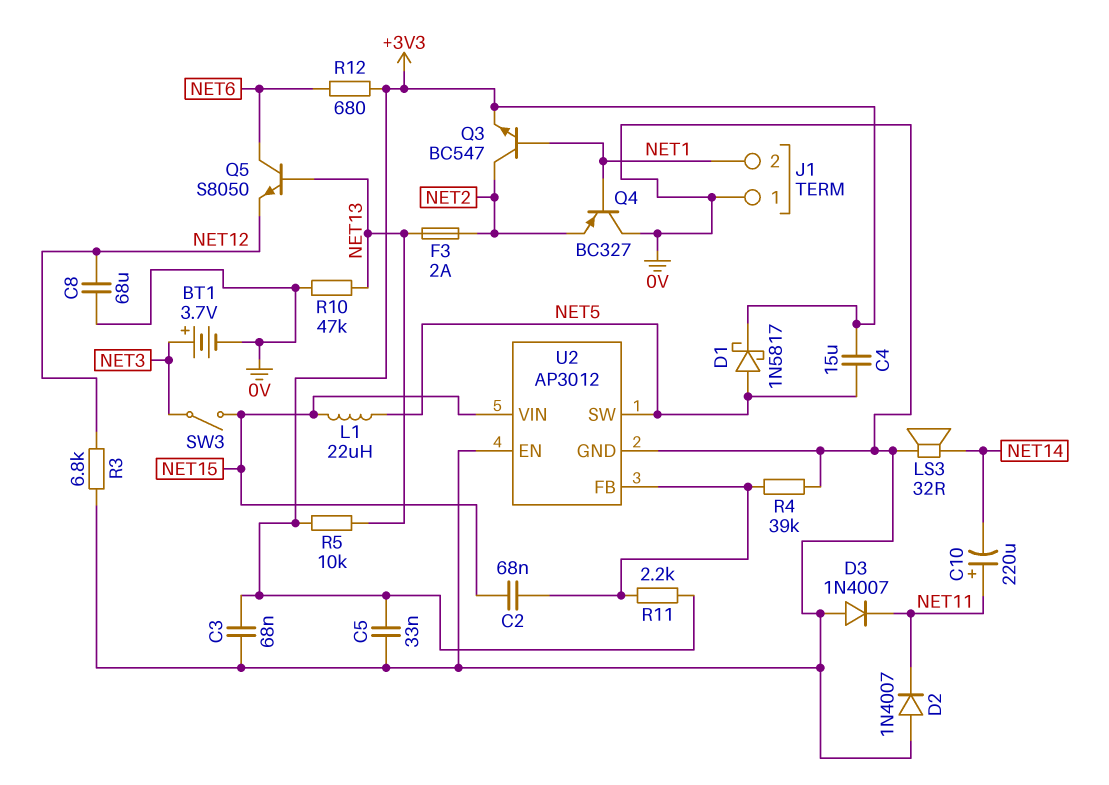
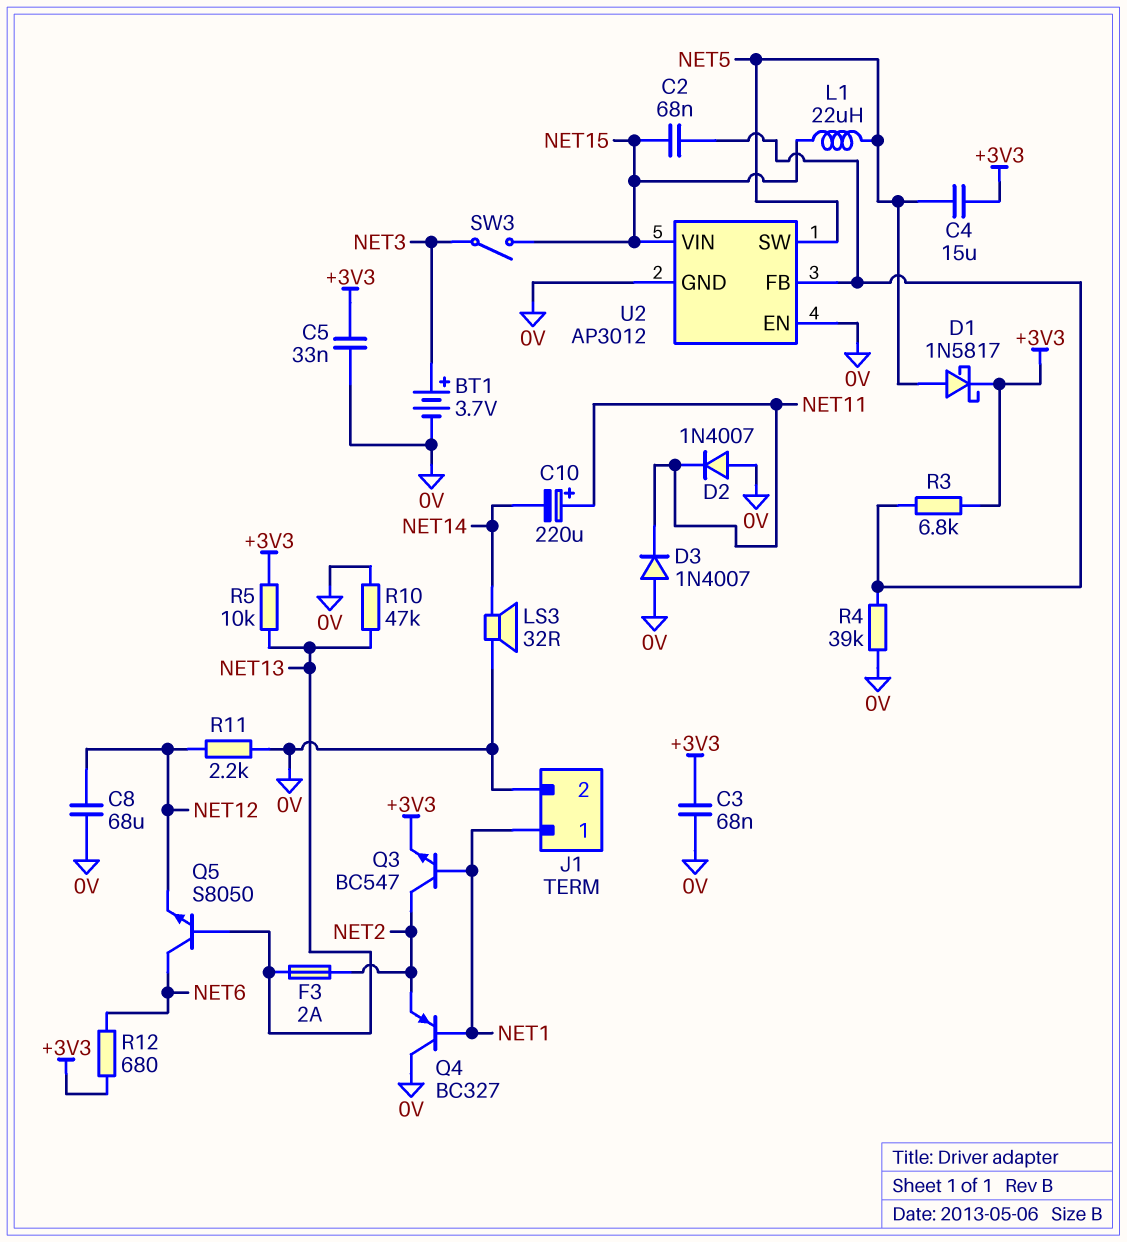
J1 pin 1: 0V -> NET1
J1 pin 2: NET1 -> 0V
R3: 6.8k (0V, NET12) -> 6.8k (+3V3, U2/FB)
R11: 2.2k (+3V3, U2/FB) -> 2.2k (0V, NET12)

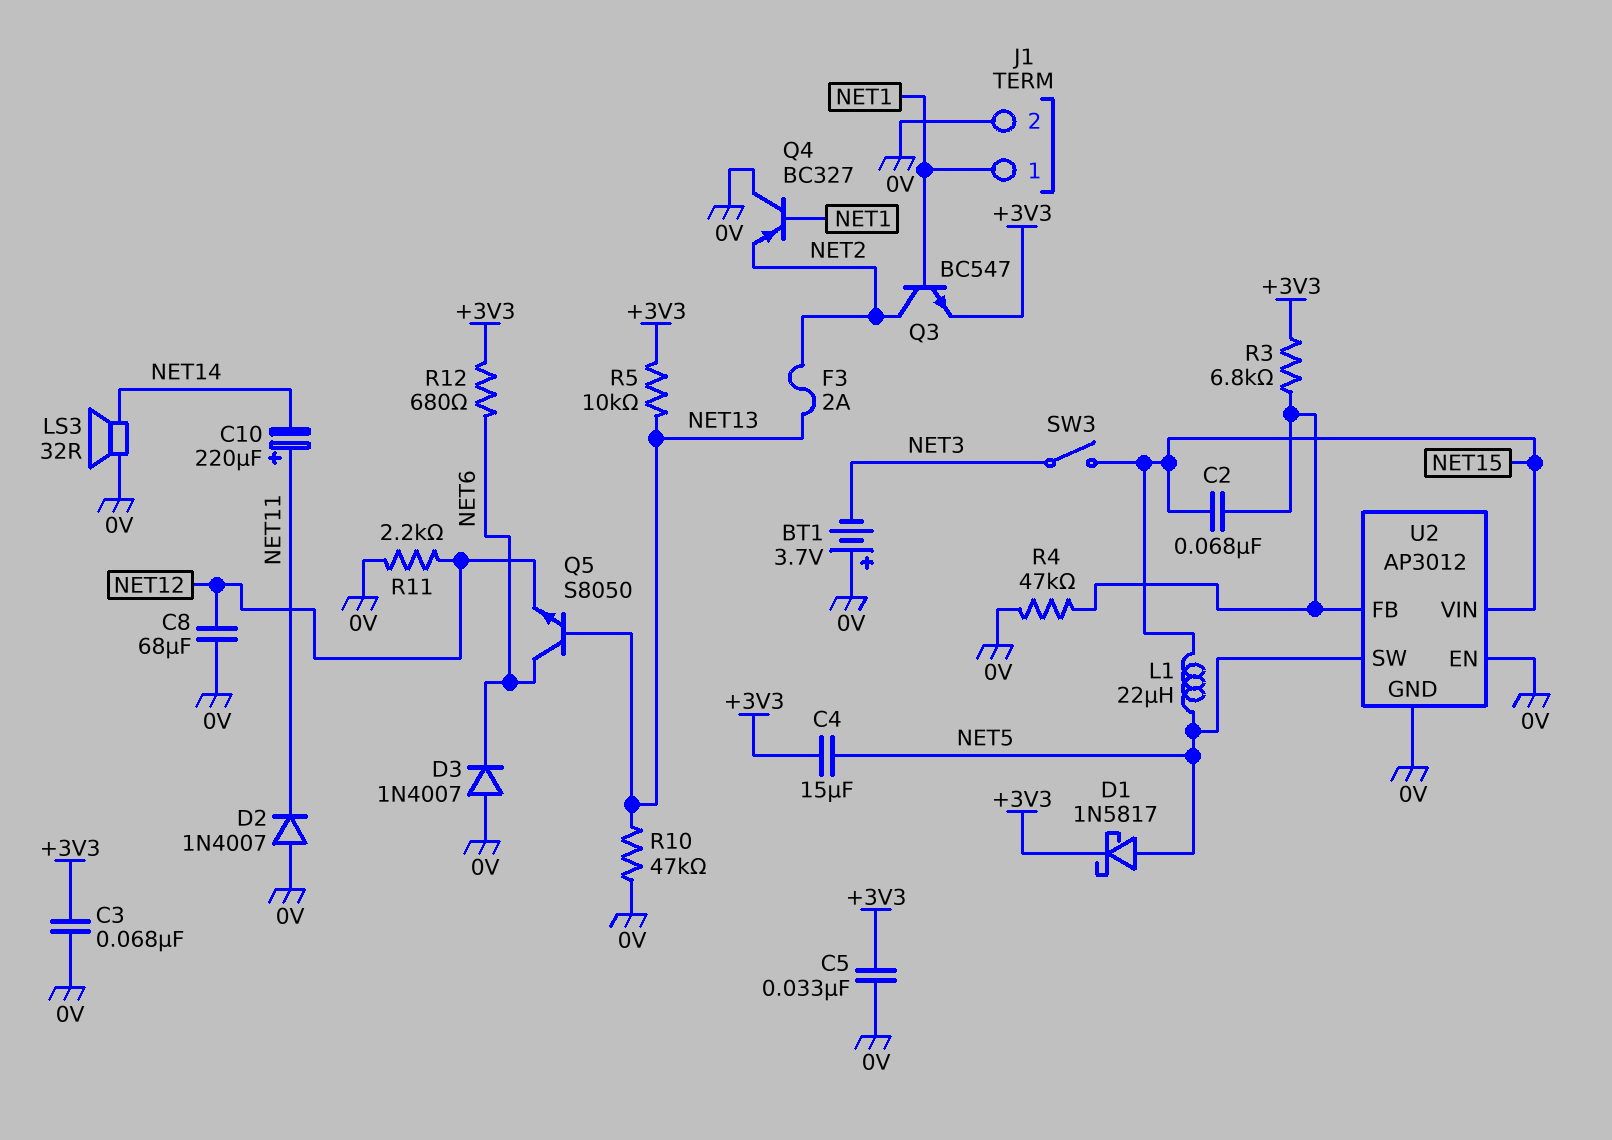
BT1: 3.7V (plus NET3, minus 0V) -> 3.7V (plus 0V, minus NET3)
D3: diode 1N4007 (A 0V, K NET11) -> diode 1N4007 (A 0V, K NET6)
R4: 39k (0V, U2/FB) -> 47k (0V, U2/FB)

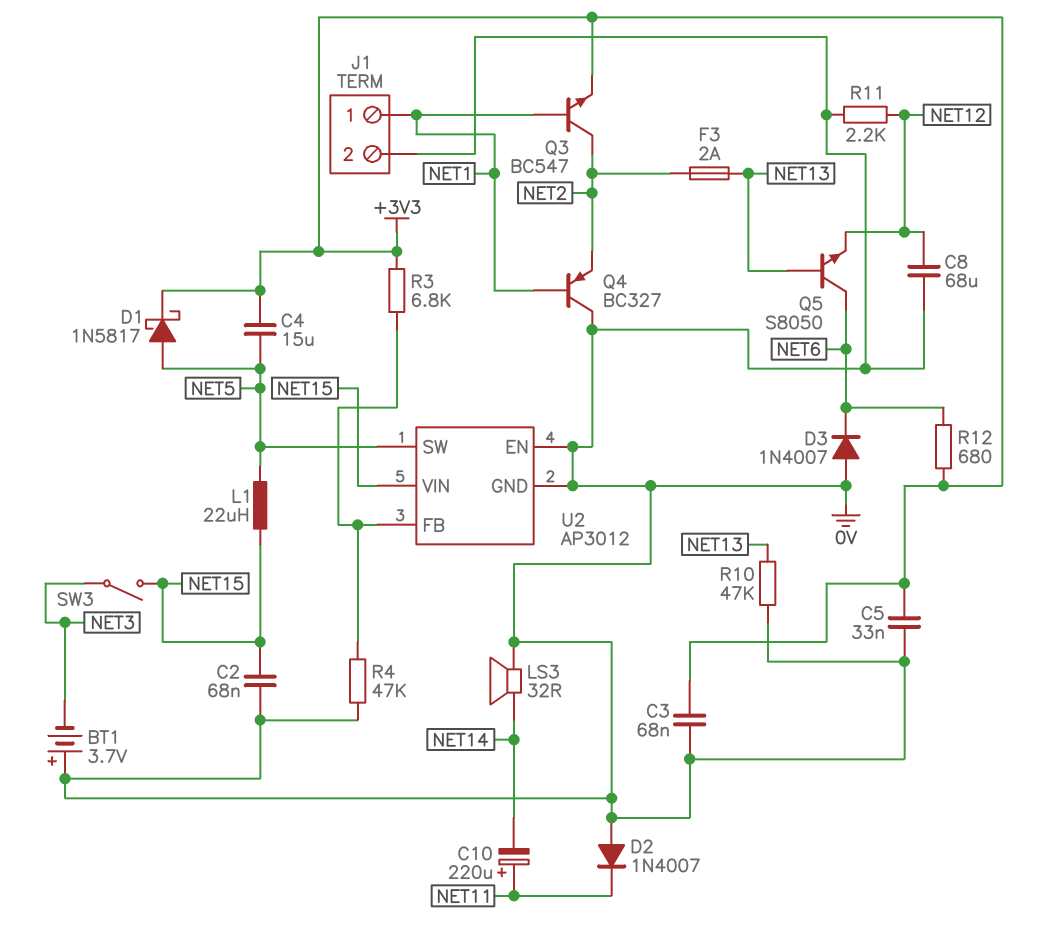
C2: 68nF (NET15, U2/FB) -> 68nF (0V, NET15)
R5: 10k (+3V3, NET13) -> none

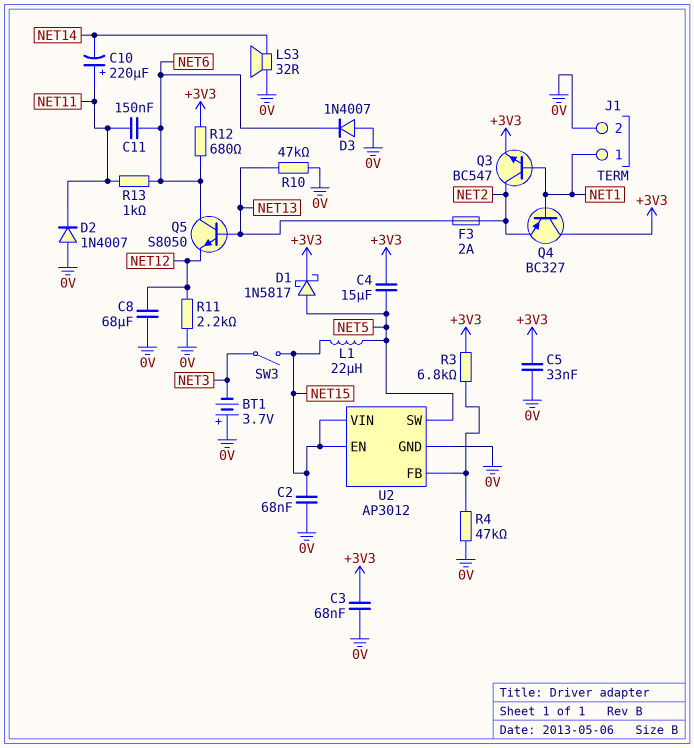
C11: none -> 150nF (NET6, NET11)
Q4: PNP BC327 (B NET1, C 0V, E NET2) -> PNP BC327 (B NET1, C +3V3, E NET2)
R13: none -> 1k (NET6, NET11)
U2 pin EN: 0V -> NET15

